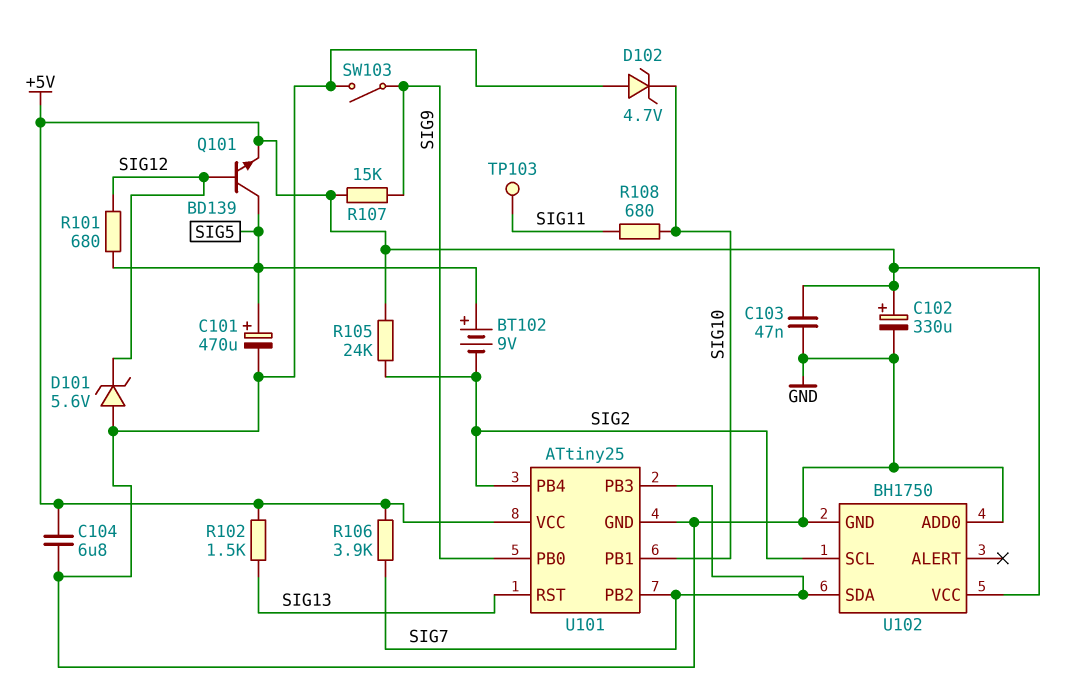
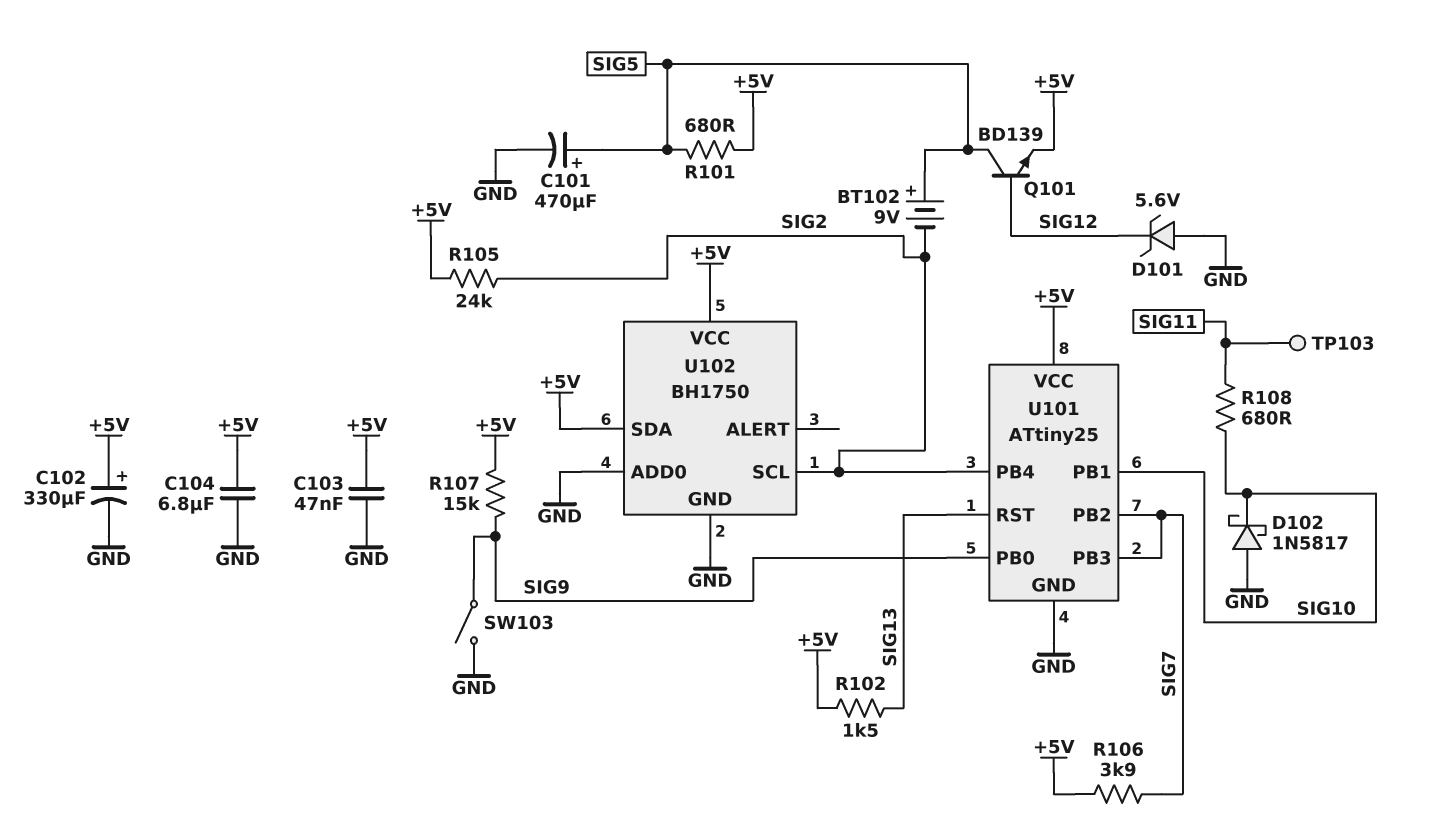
D102: zener 4.7V (A GND, K SIG10) -> schottky 1N5817 (A GND, K SIG10)
R101: 680 (SIG5, SIG12) -> 680 (+5V, SIG5)
U102 pin SDA: SIG7 -> +5V

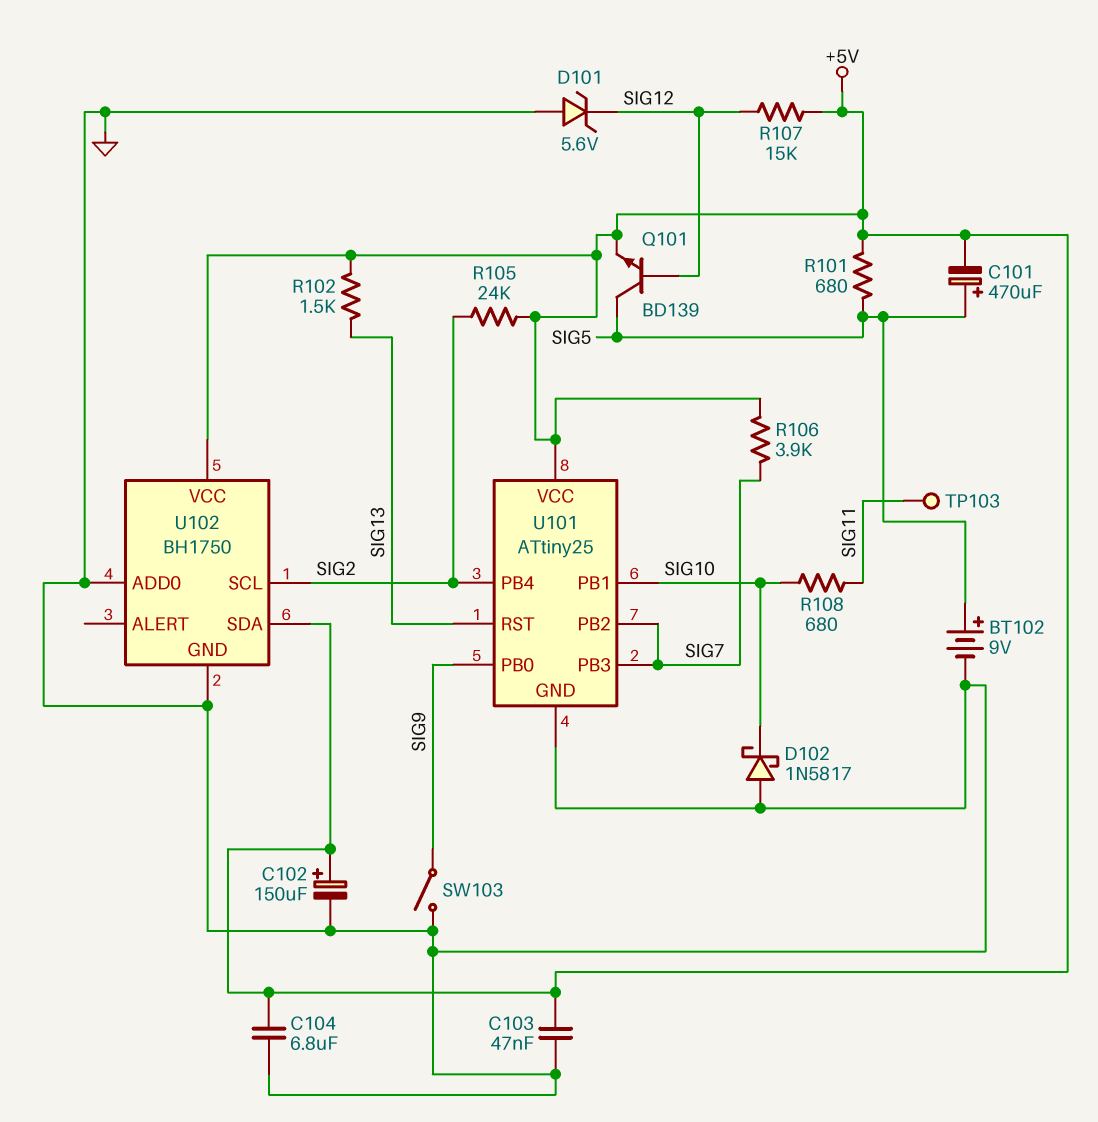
BT102: 9V (plus SIG5, minus SIG2) -> 9V (plus SIG5, minus GND)
C101: 470uF (plus SIG5, minus GND) -> 470uF (plus SIG5, minus +5V)
C102: 330uF (plus +5V, minus GND) -> 150uF (plus +5V, minus GND)
R107: 15k (+5V, SIG9) -> 15k (+5V, SIG12)

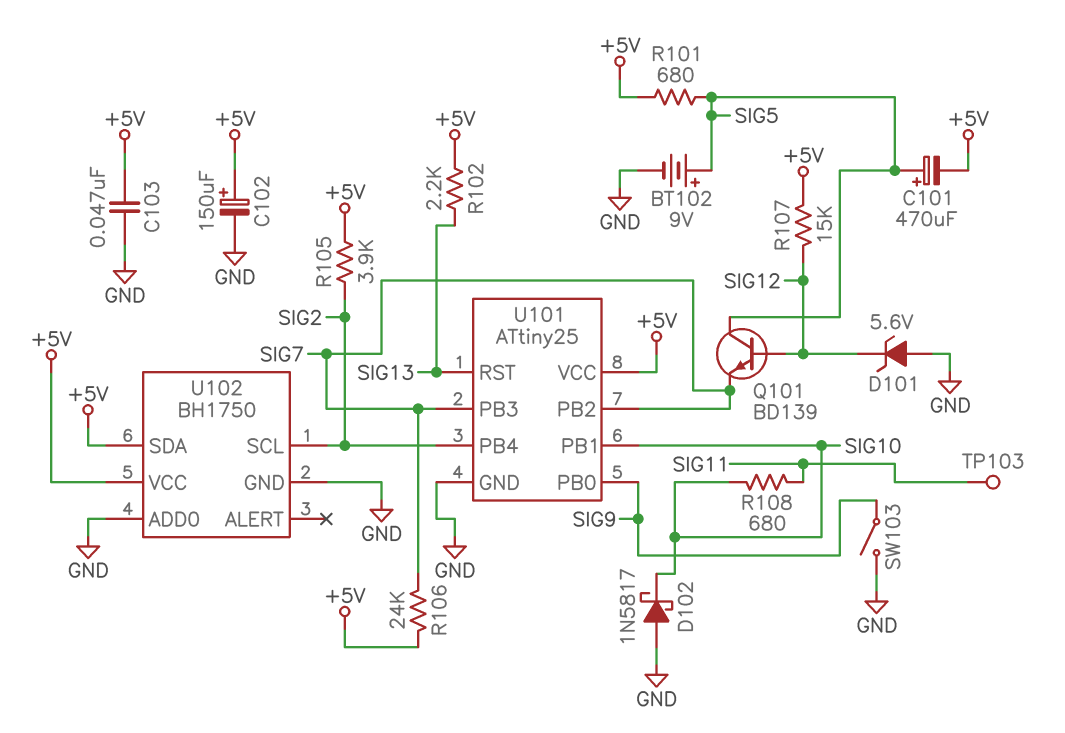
C104: 6.8uF (+5V, GND) -> none
Q101: NPN BD139 (B SIG12, C SIG5, E +5V) -> NPN BD139 (B SIG12, C SIG5, E SIG7)
R102: 1.5k (+5V, SIG13) -> 2.2k (+5V, SIG13)
R105: 24k (+5V, SIG2) -> 3.9k (+5V, SIG2)
R106: 3.9k (+5V, SIG7) -> 24k (+5V, SIG7)

